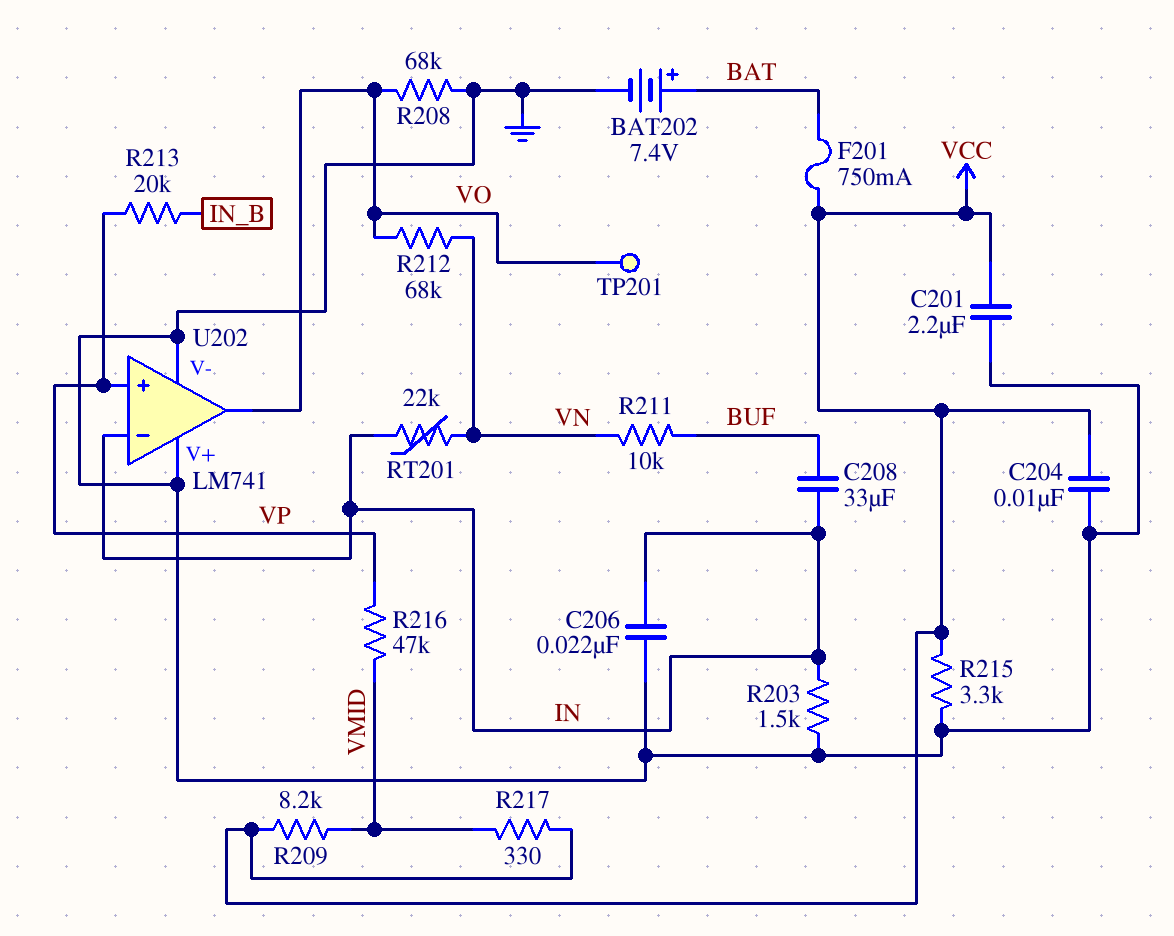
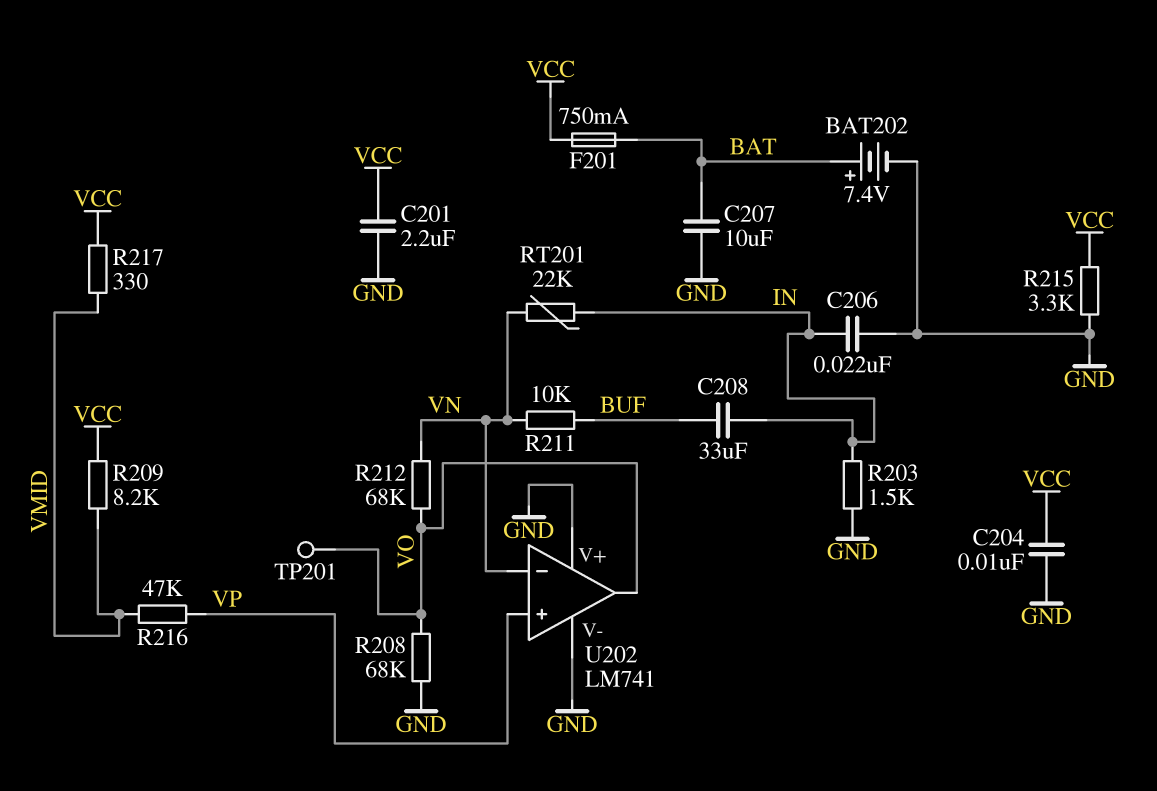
C207: none -> 10uF (BAT, GND)
R213: 20k (IN_B, VP) -> none
U202 pin in-: IN -> VN

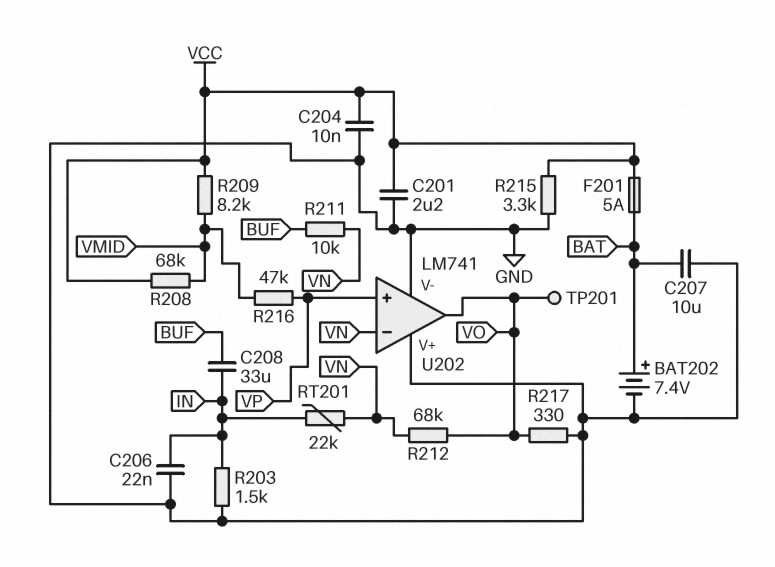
F201: 750mA (BAT, VCC) -> 5A (BAT, VCC)
R208: 68k (GND, VO) -> 68k (VCC, VMID)
R217: 330 (VCC, VMID) -> 330 (GND, VO)

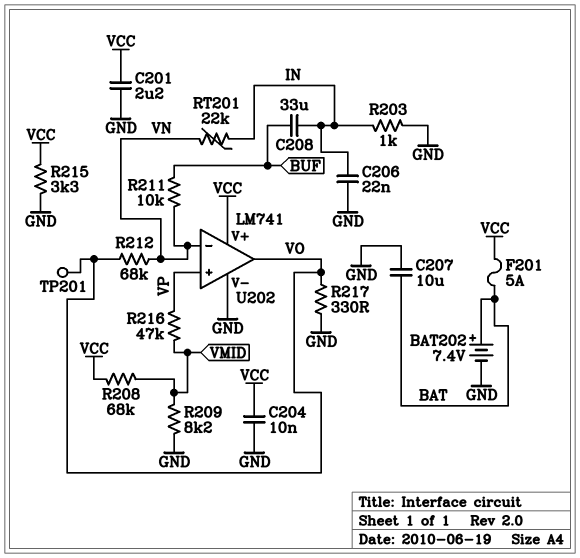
R203: 1.5k (GND, IN) -> 1k (GND, IN)
R209: 8.2k (VCC, VMID) -> 8.2k (GND, VMID)
U202 pin V+: GND -> VCC

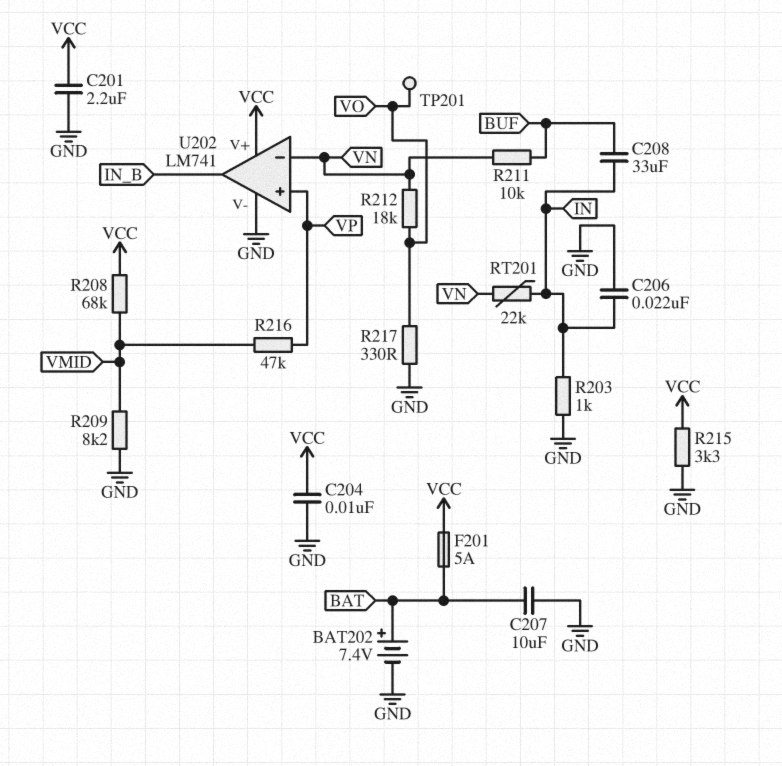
R212: 68k (VN, VO) -> 18k (VN, VO)
U202 pin out: VO -> IN_B

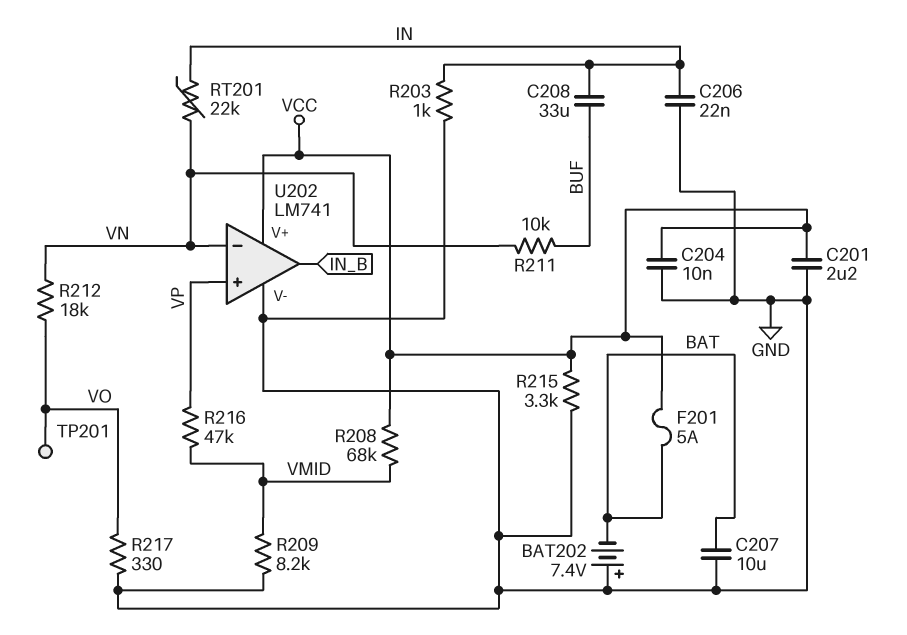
BAT202: 7.4V (plus BAT, minus GND) -> 7.4V (plus GND, minus BAT)

